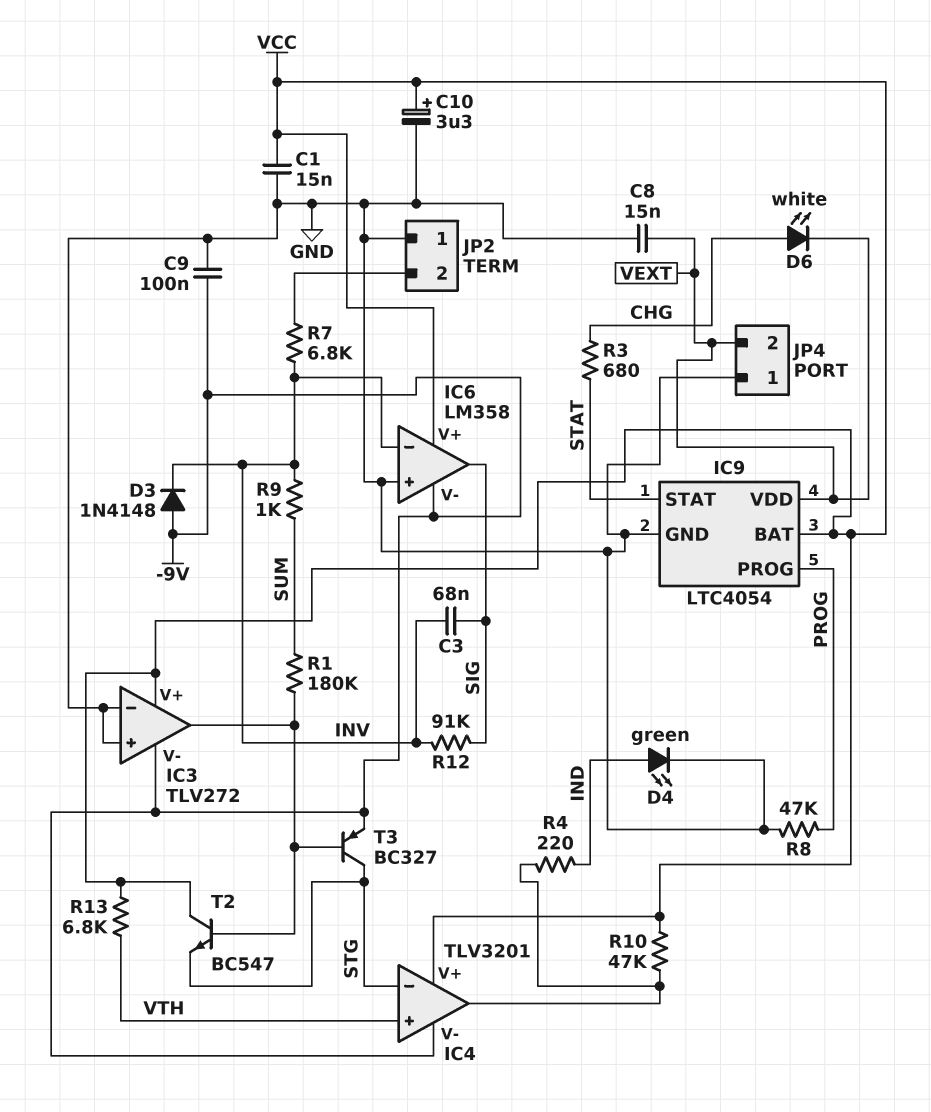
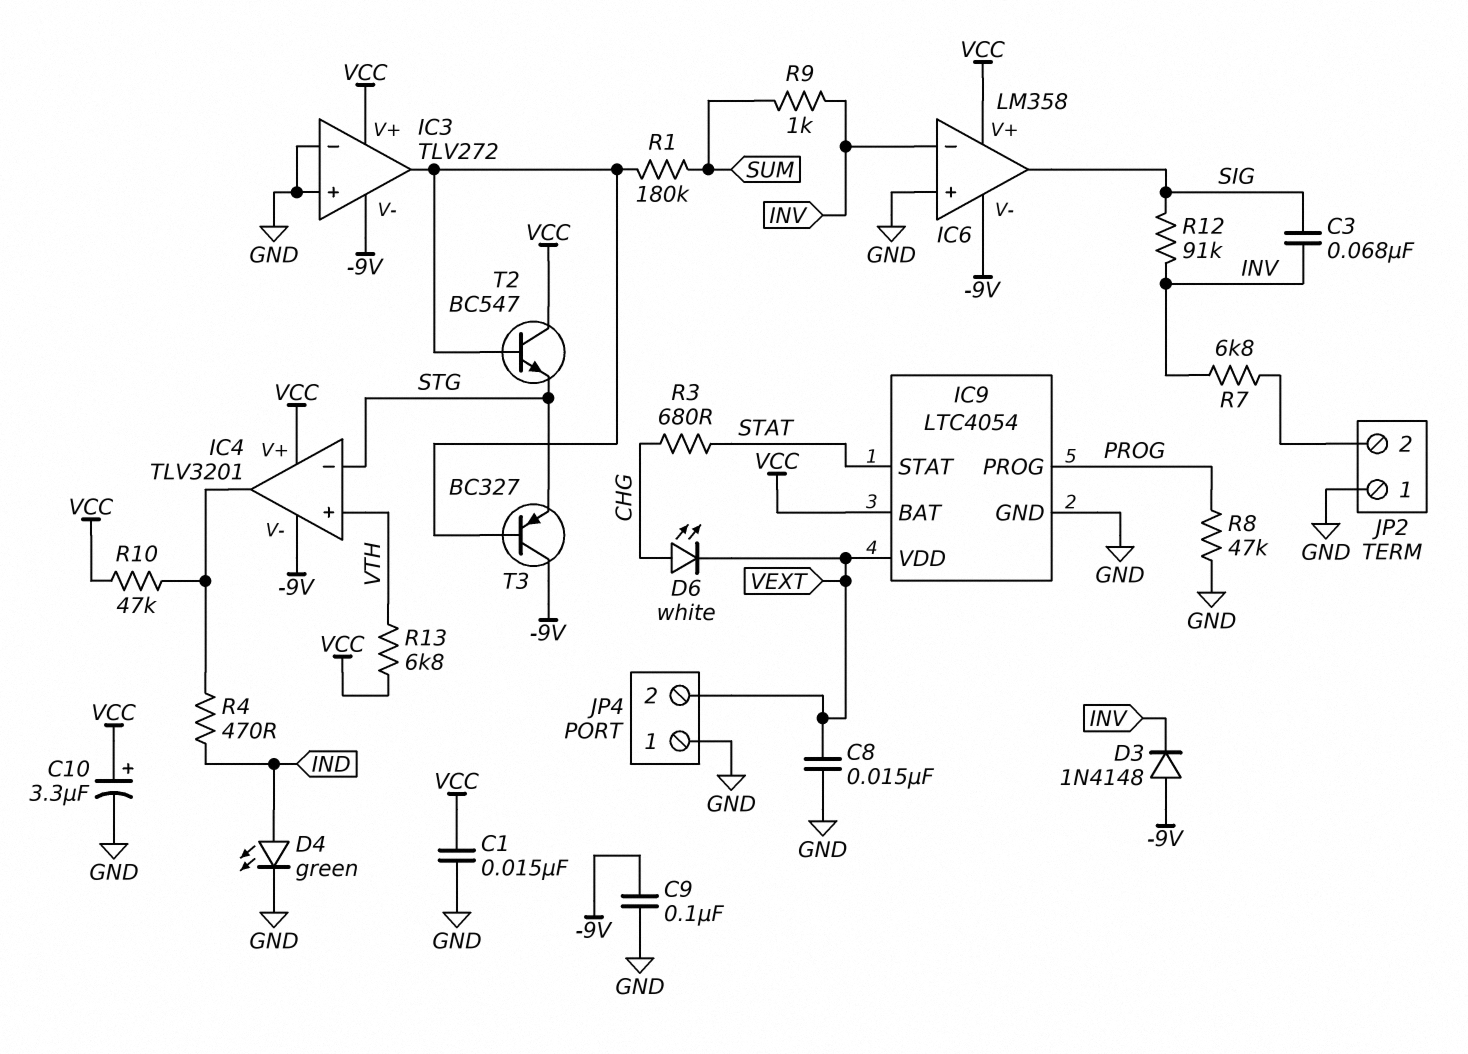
R4: 220 (IC4/out, IND) -> 470 (IC4/out, IND)
T3: PNP BC327 (B IC3/out, C STG, E -9V) -> PNP BC327 (B IC3/out, C -9V, E STG)

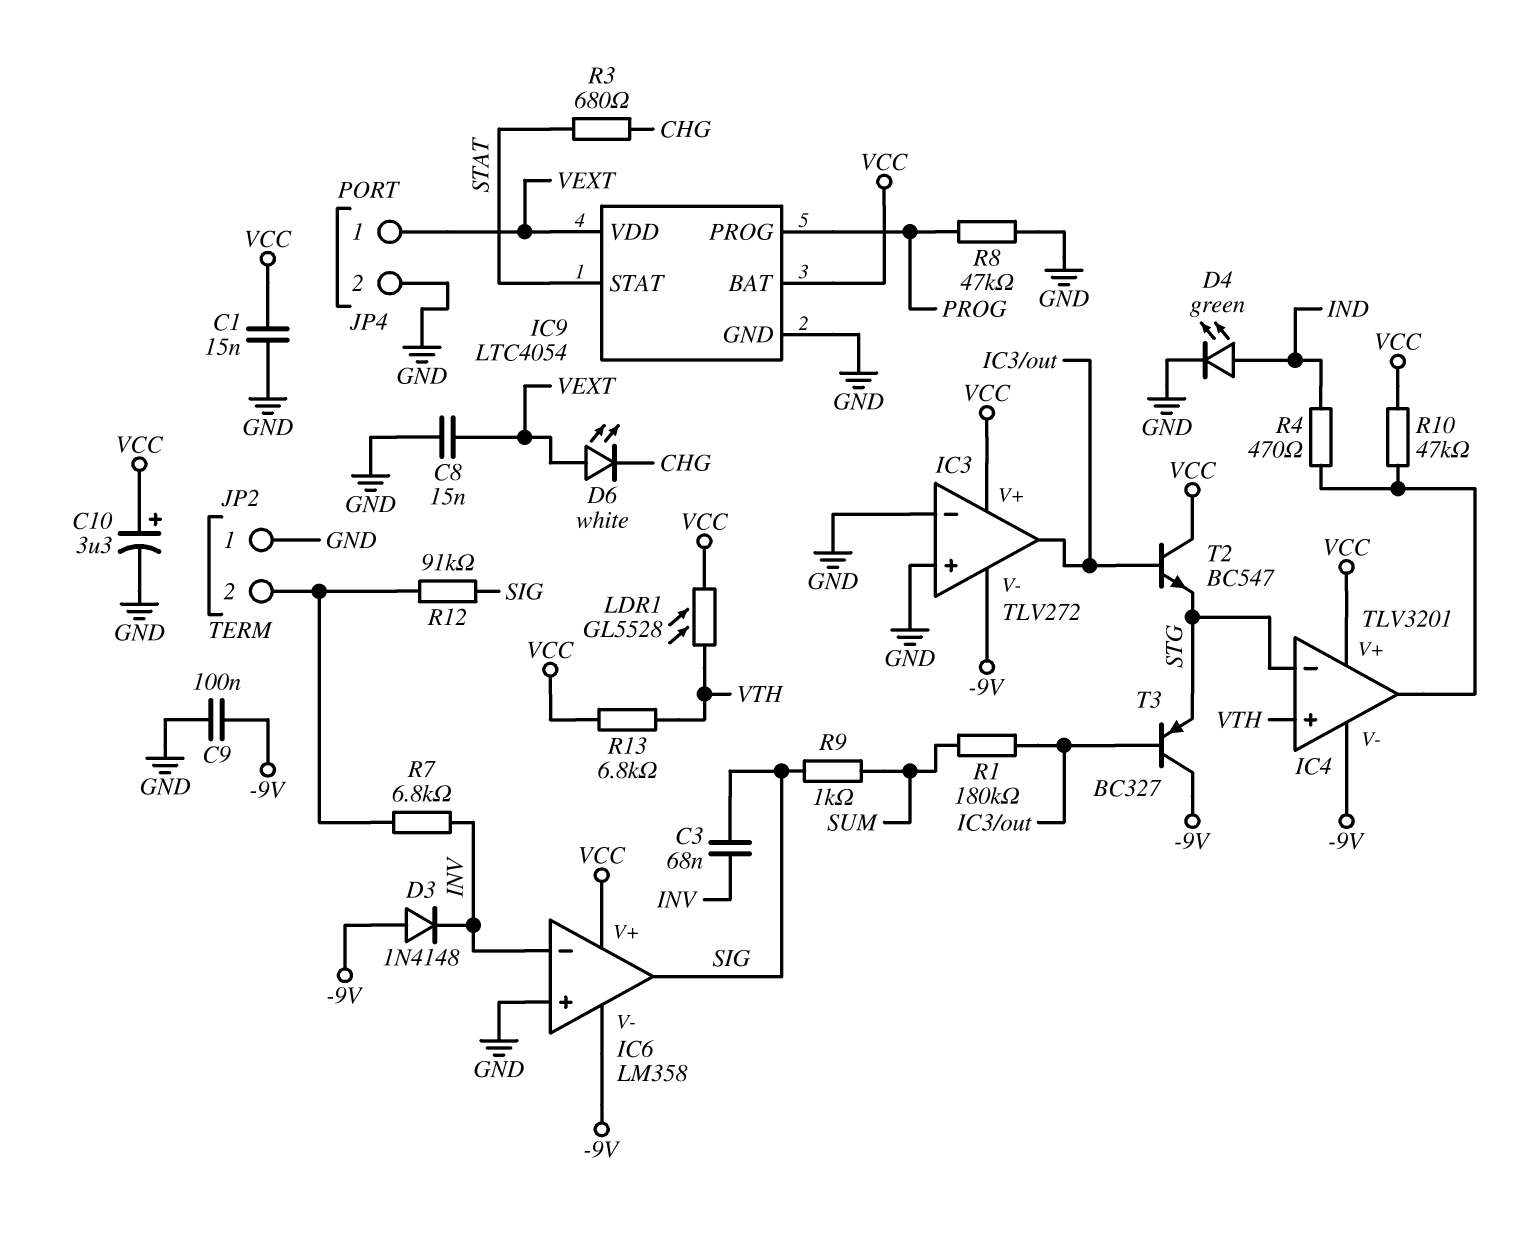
D6: LED white (A CHG, K VEXT) -> LED white (A VEXT, K CHG)
JP4 pin 1: GND -> VEXT
JP4 pin 2: VEXT -> GND
LDR1: none -> GL5528 (VCC, VTH)
R9: 1k (INV, SUM) -> 1k (SIG, SUM)
R12: 91k (INV, SIG) -> 91k (JP2/2, SIG)

